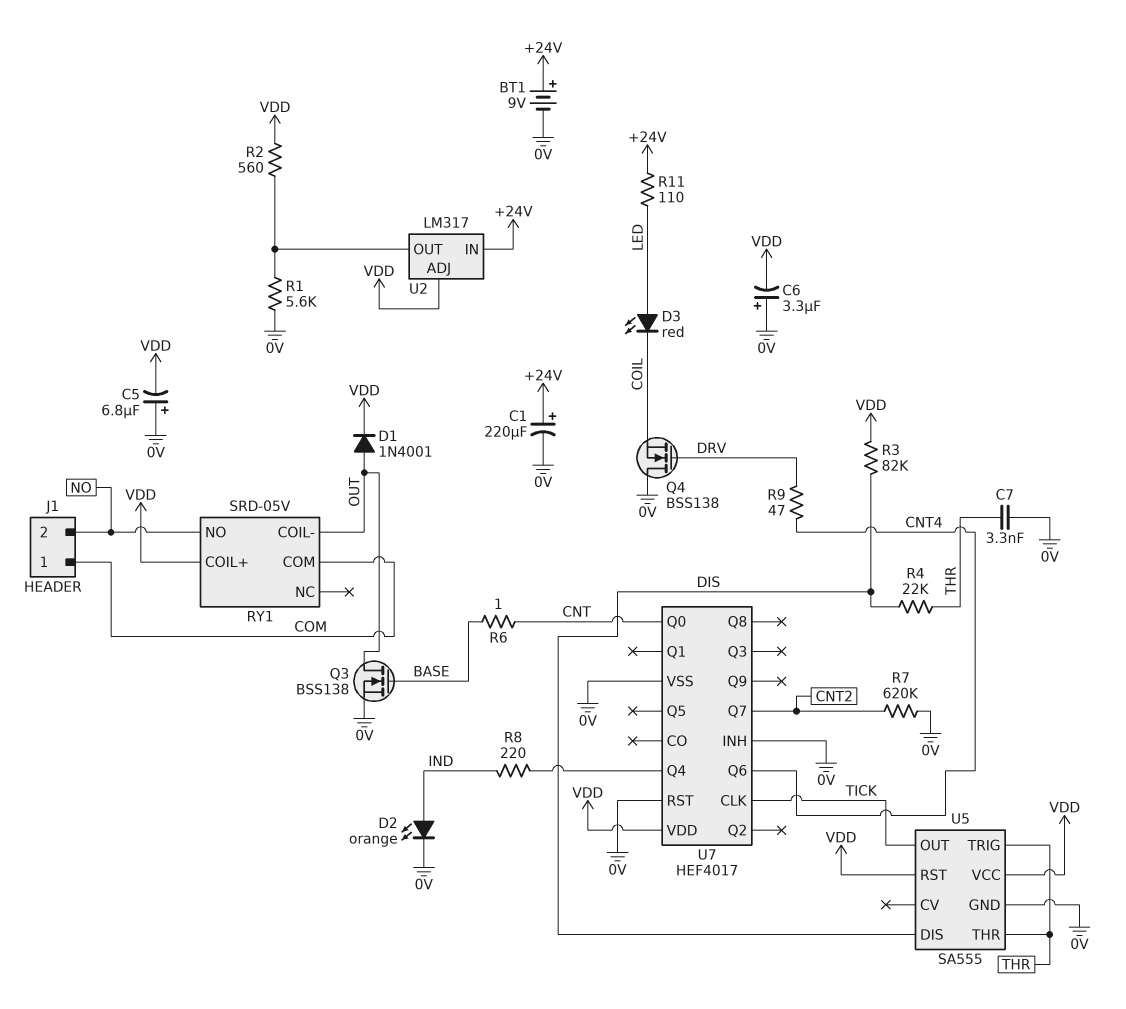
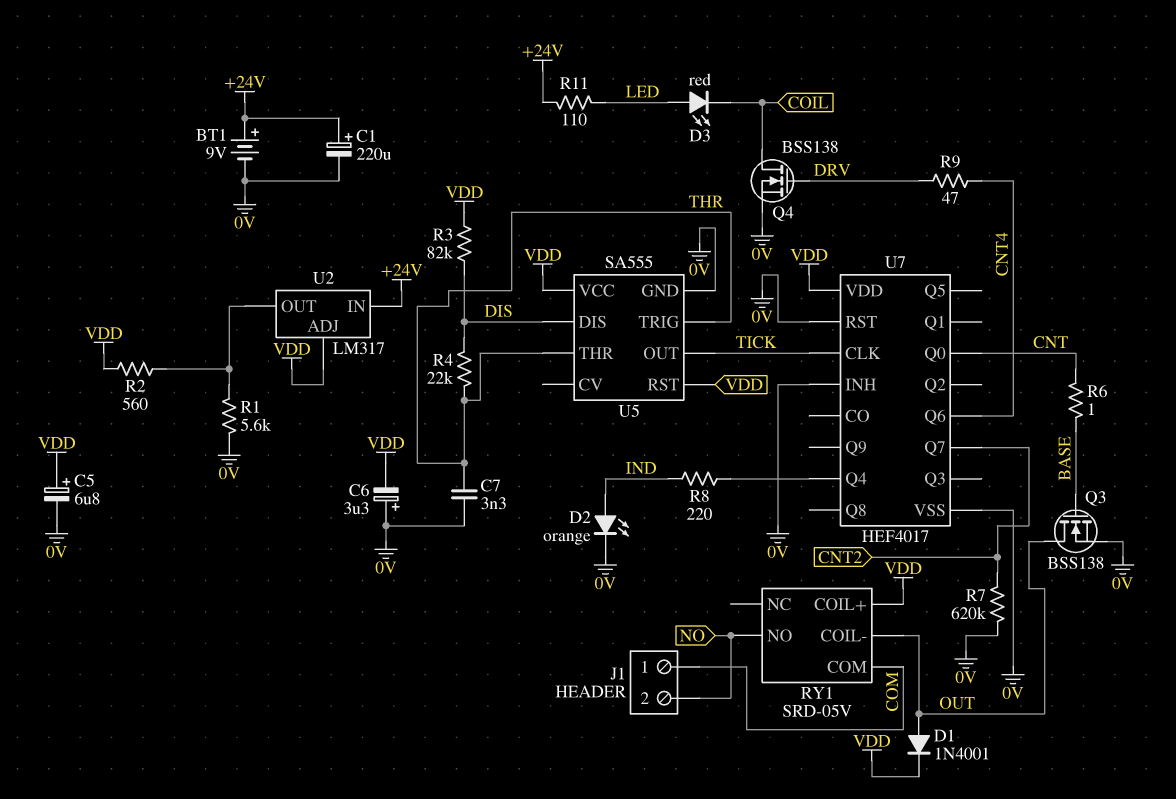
C5: 6.8uF (plus 0V, minus VDD) -> 6.8uF (plus VDD, minus 0V)
Q4: NMOS BSS138 (G DRV, D 0V, S COIL) -> NMOS BSS138 (G DRV, D COIL, S 0V)

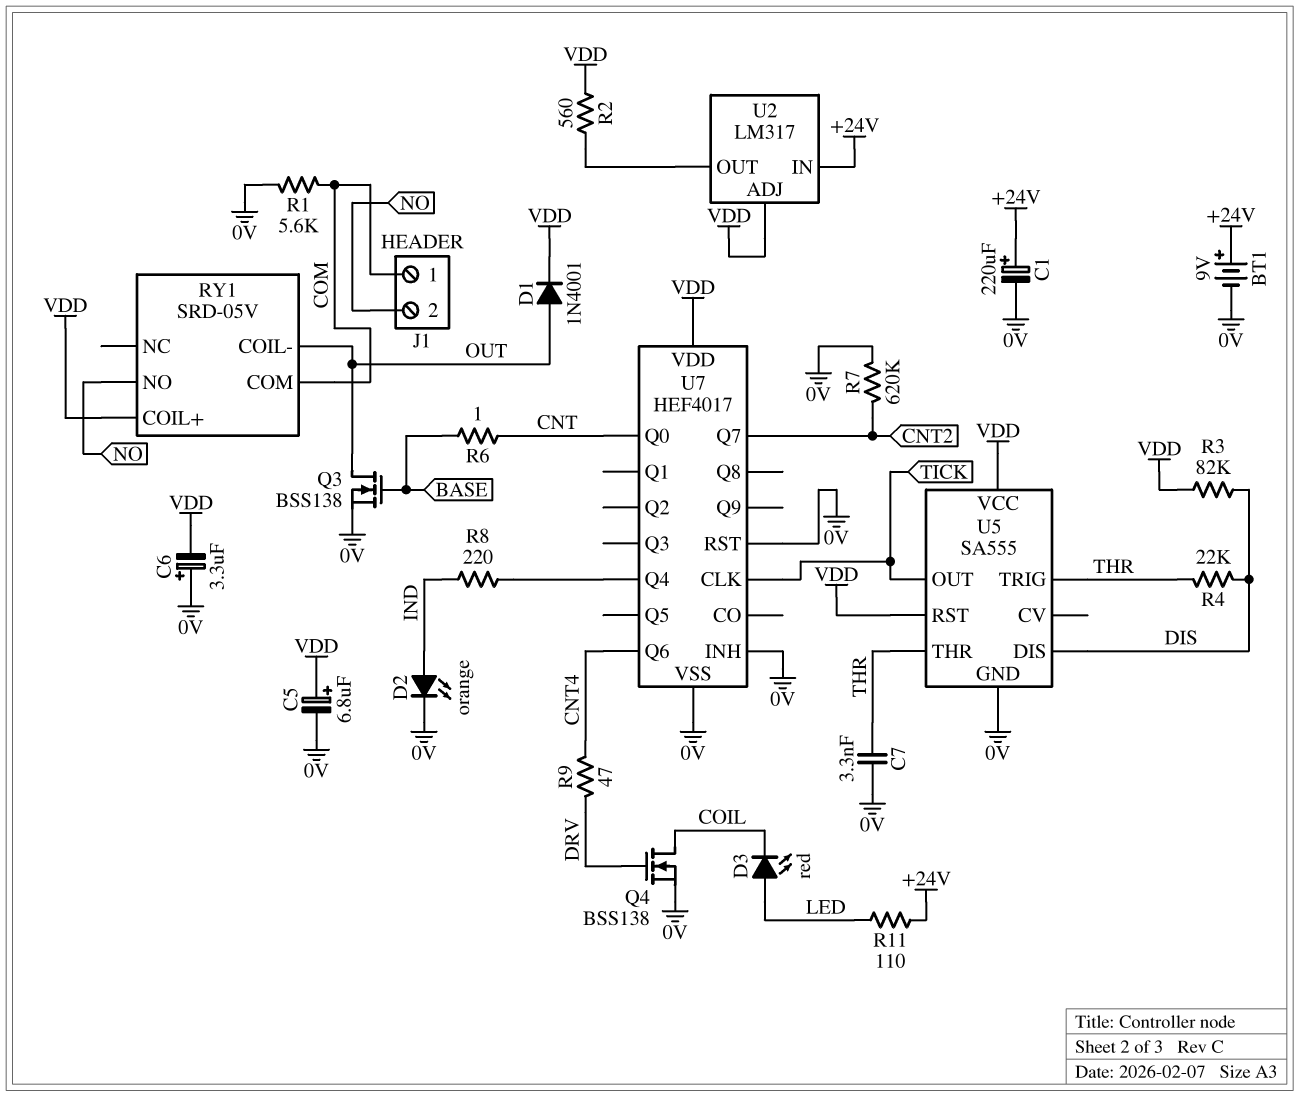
R1: 5.6k (0V, U2/OUT) -> 5.6k (0V, COM)

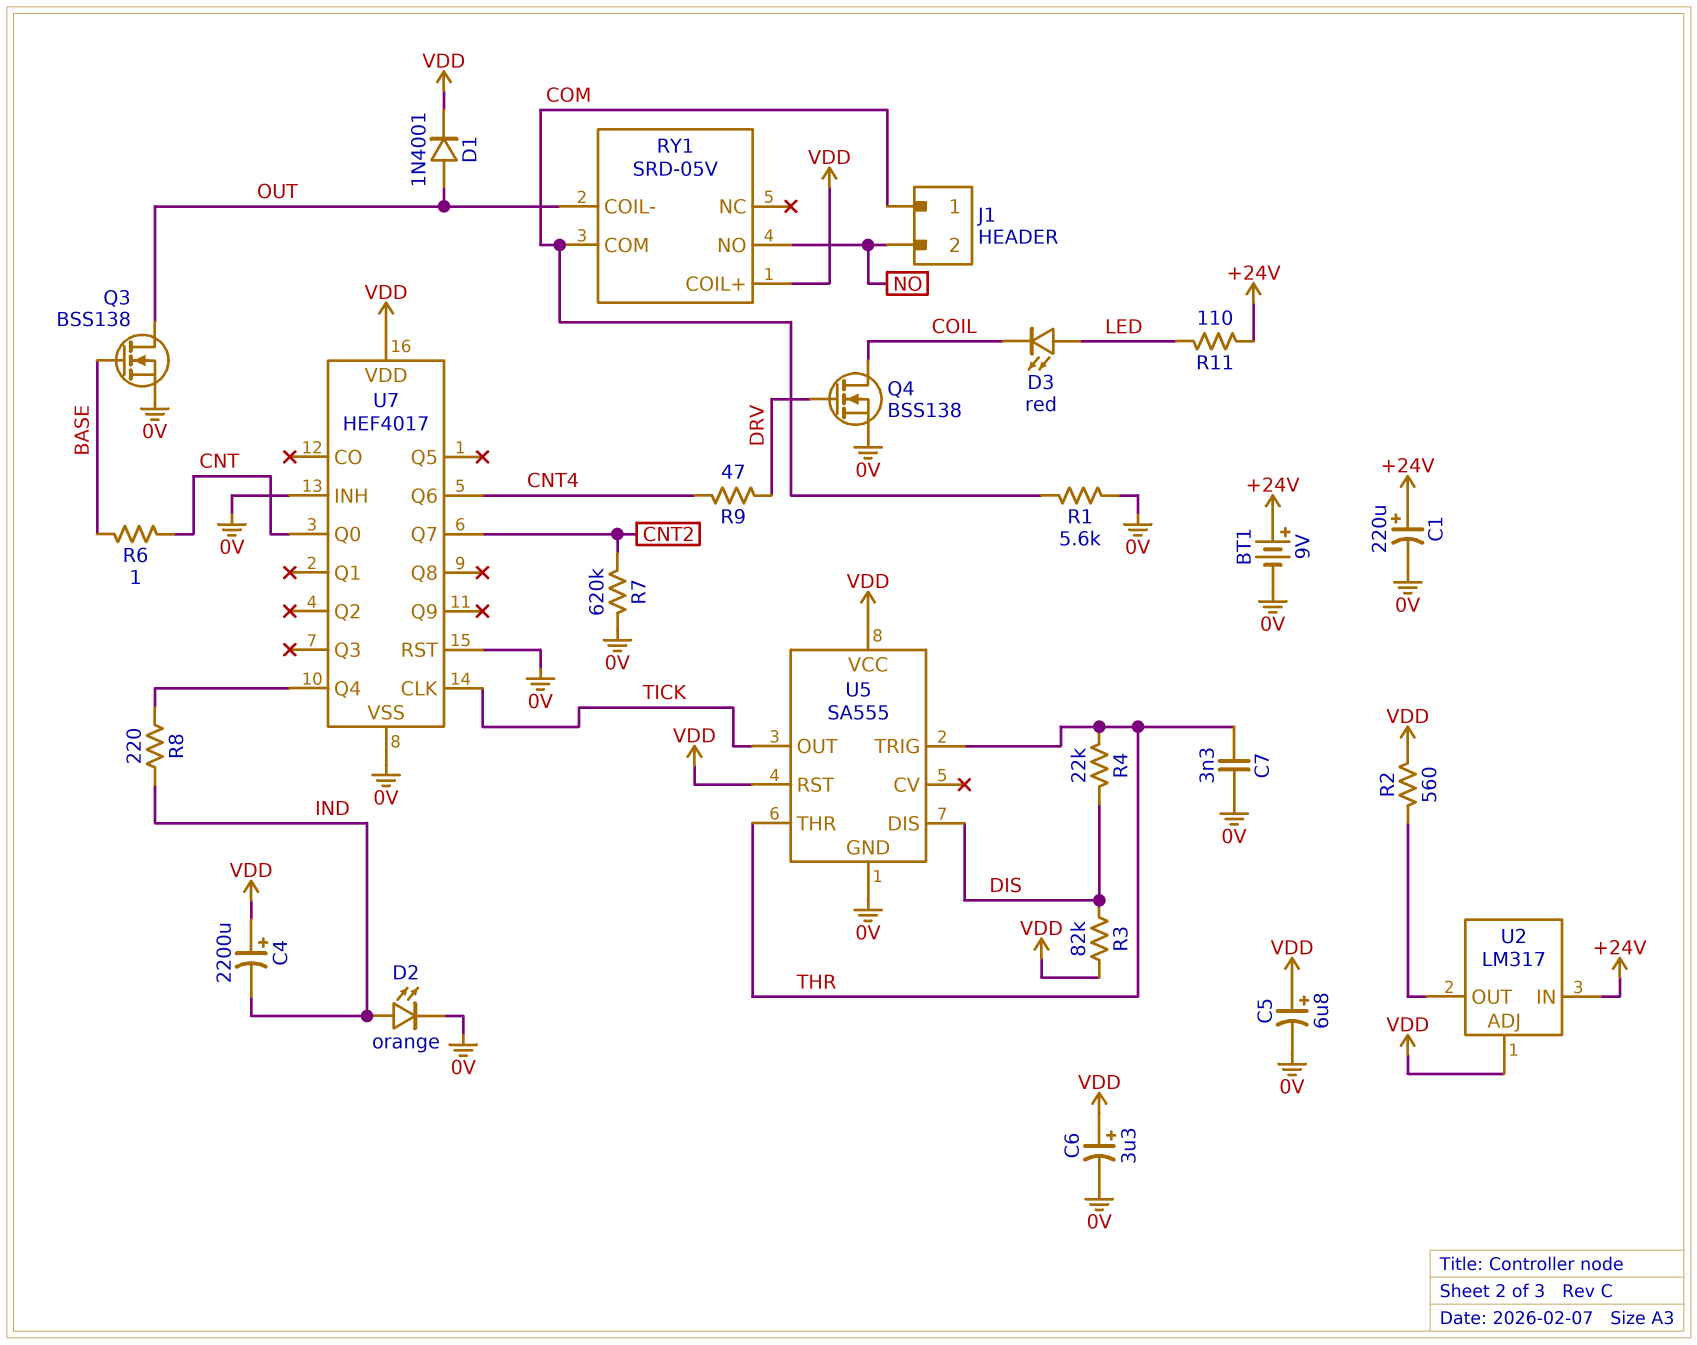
C4: none -> 2200uF (plus VDD, minus IND)
C6: 3.3uF (plus 0V, minus VDD) -> 3.3uF (plus VDD, minus 0V)

